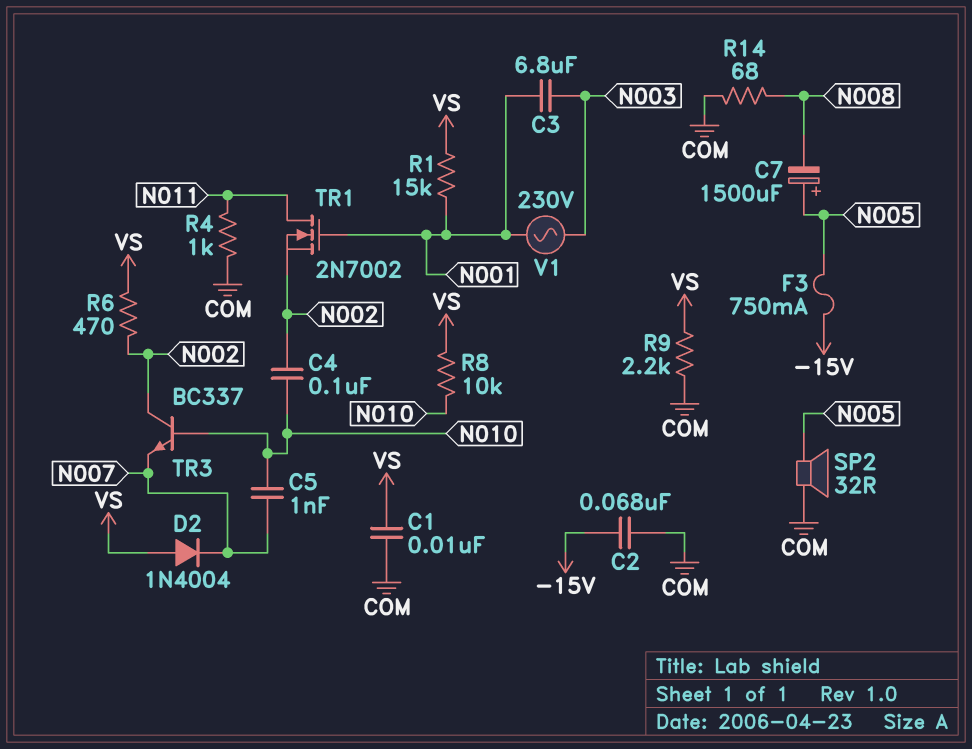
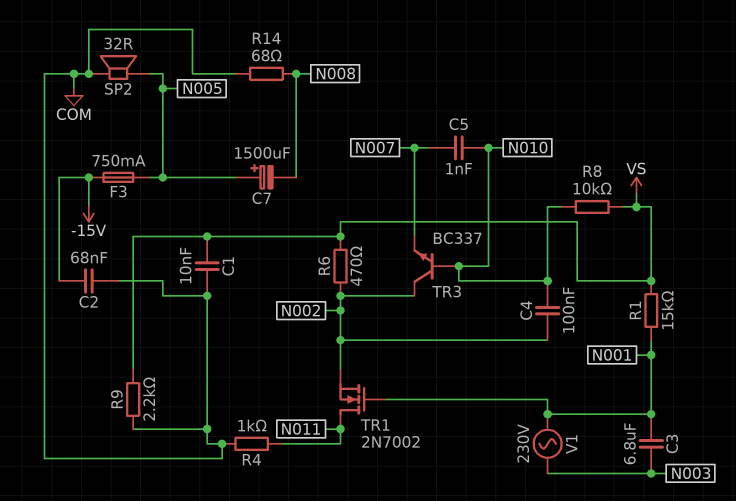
D2: diode 1N4004 (A VS, K N007) -> none

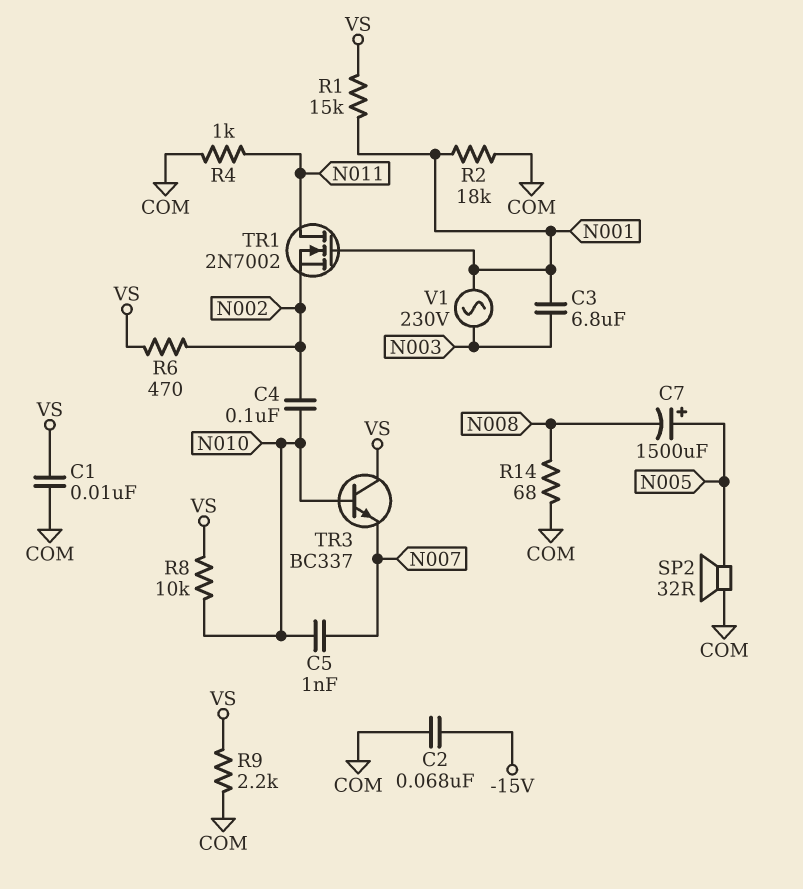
F3: 750mA (-15V, N005) -> none
R2: none -> 18k (COM, N001)
TR3: NPN BC337 (B N010, C N002, E N007) -> NPN BC337 (B N010, C VS, E N007)

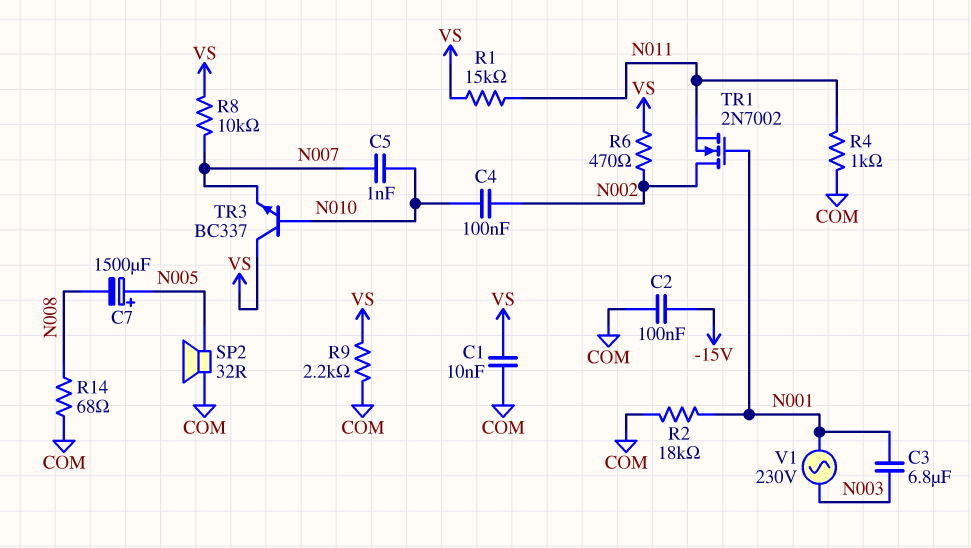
C2: 68nF (-15V, COM) -> 100nF (-15V, COM)
R1: 15k (N001, VS) -> 15k (N011, VS)
R8: 10k (N010, VS) -> 10k (N007, VS)
TR1: NMOS 2N7002 (G N001, D N011, S N002) -> NMOS 2N7002 (G N001, D N002, S N011)

